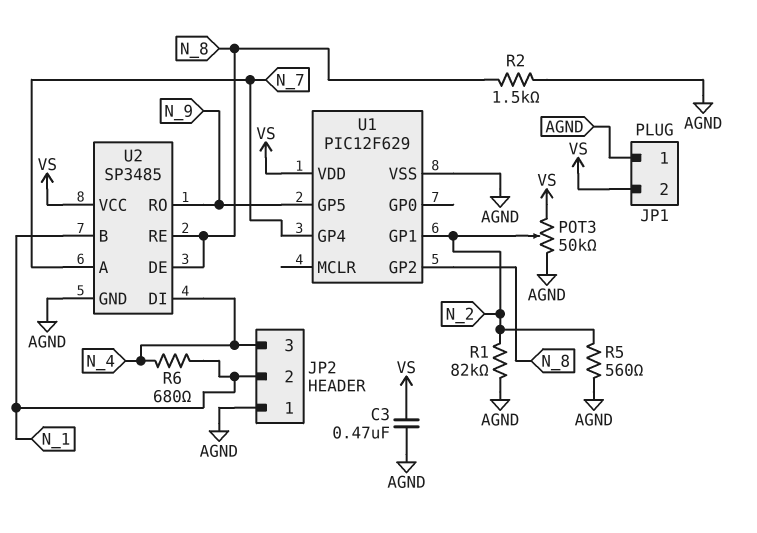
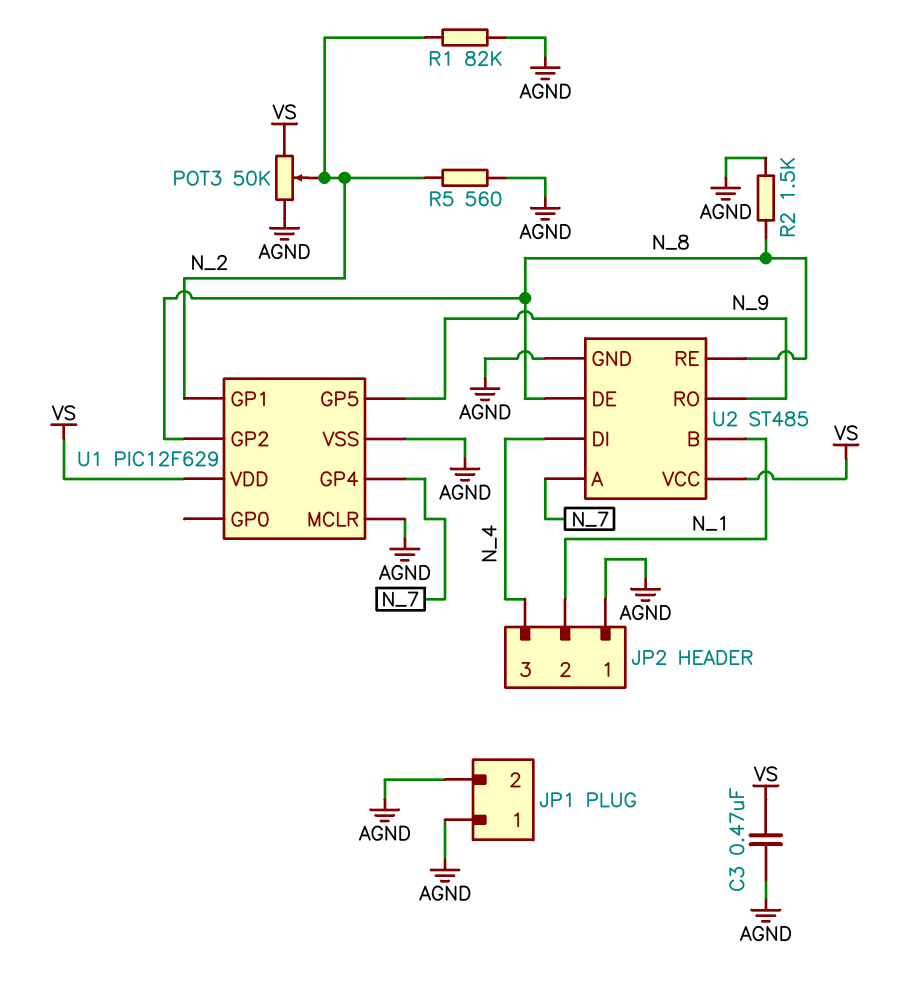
JP1 pin 2: VS -> AGND
R6: 680 (N_1, N_4) -> none
U1 pin MCLR: none -> AGND
U2: SP3485 -> ST485

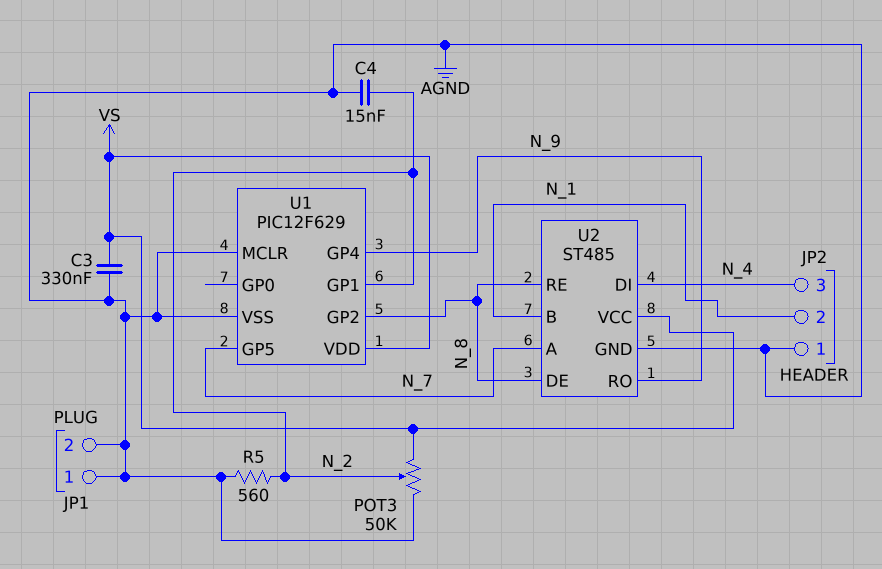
C3: 470nF (AGND, VS) -> 330nF (AGND, VS)
C4: none -> 15nF (AGND, N_2)
R1: 82k (AGND, N_2) -> none
R2: 1.5k (AGND, N_8) -> none
U1 pin GP4: N_7 -> N_9
U1 pin GP5: N_9 -> N_7

